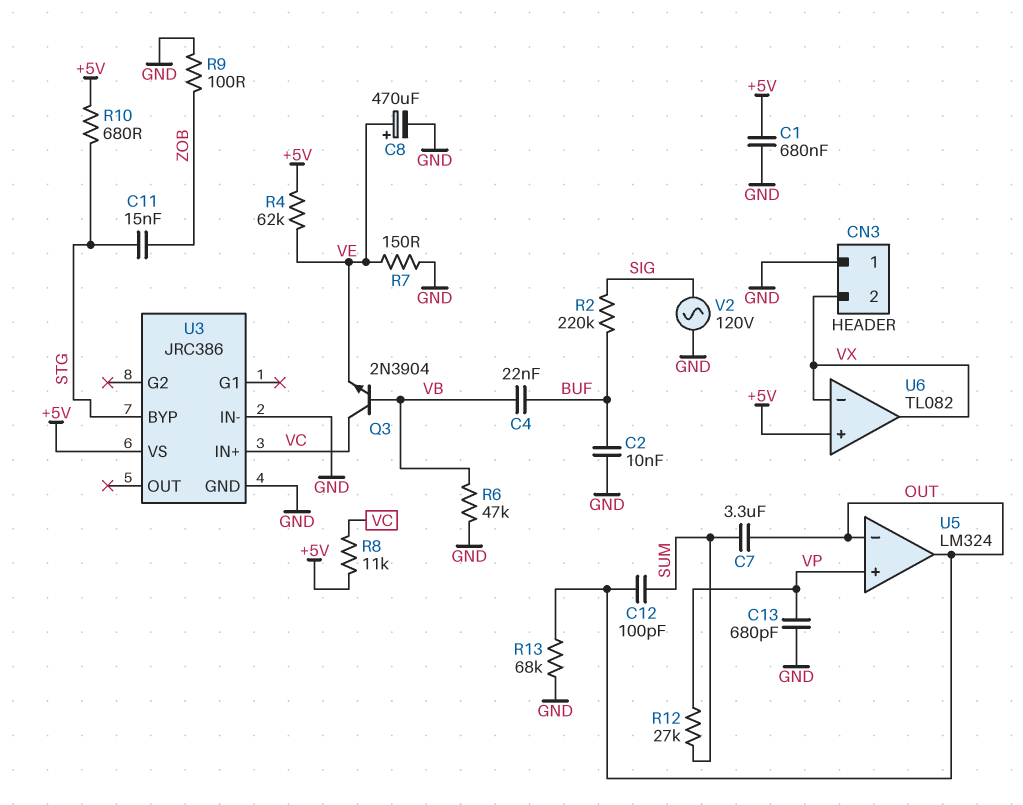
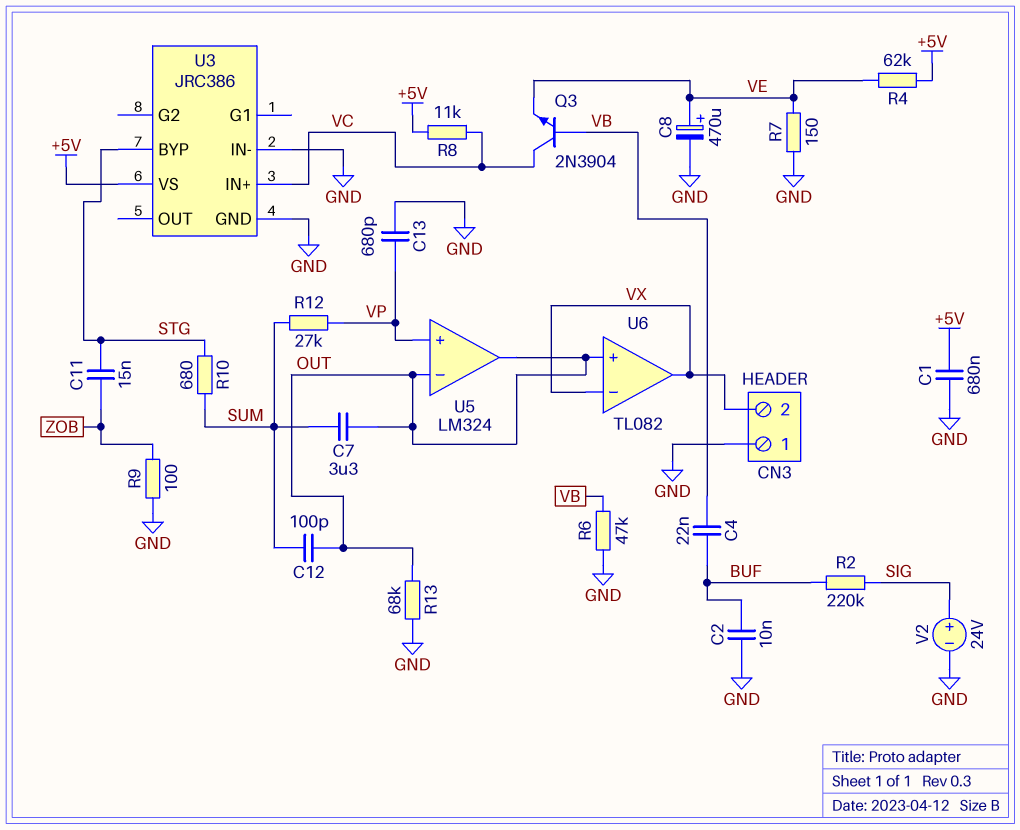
R10: 680 (+5V, STG) -> 680 (STG, SUM)
U6 pin in+: +5V -> OUT
V2: AC 120V (GND, SIG) -> 24V (plus SIG, minus GND)

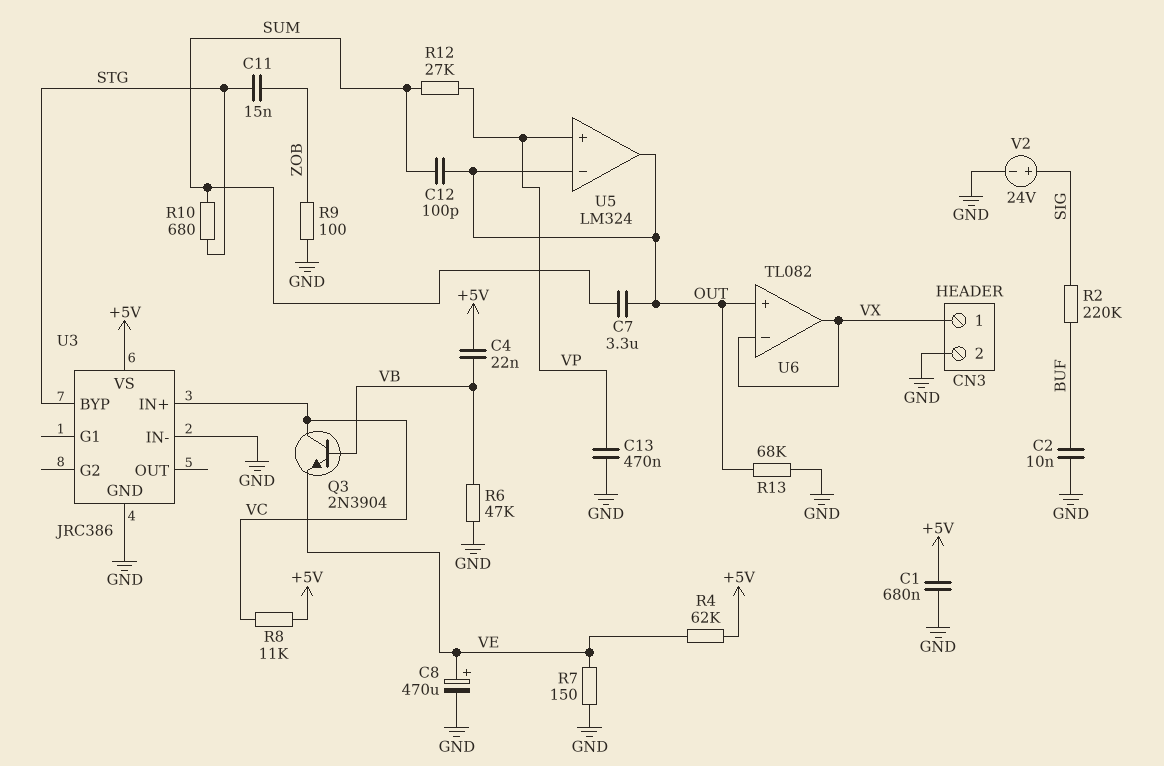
C4: 22nF (BUF, VB) -> 22nF (+5V, VB)
C13: 680pF (GND, VP) -> 470nF (GND, VP)
CN3 pin 1: GND -> VX
CN3 pin 2: VX -> GND

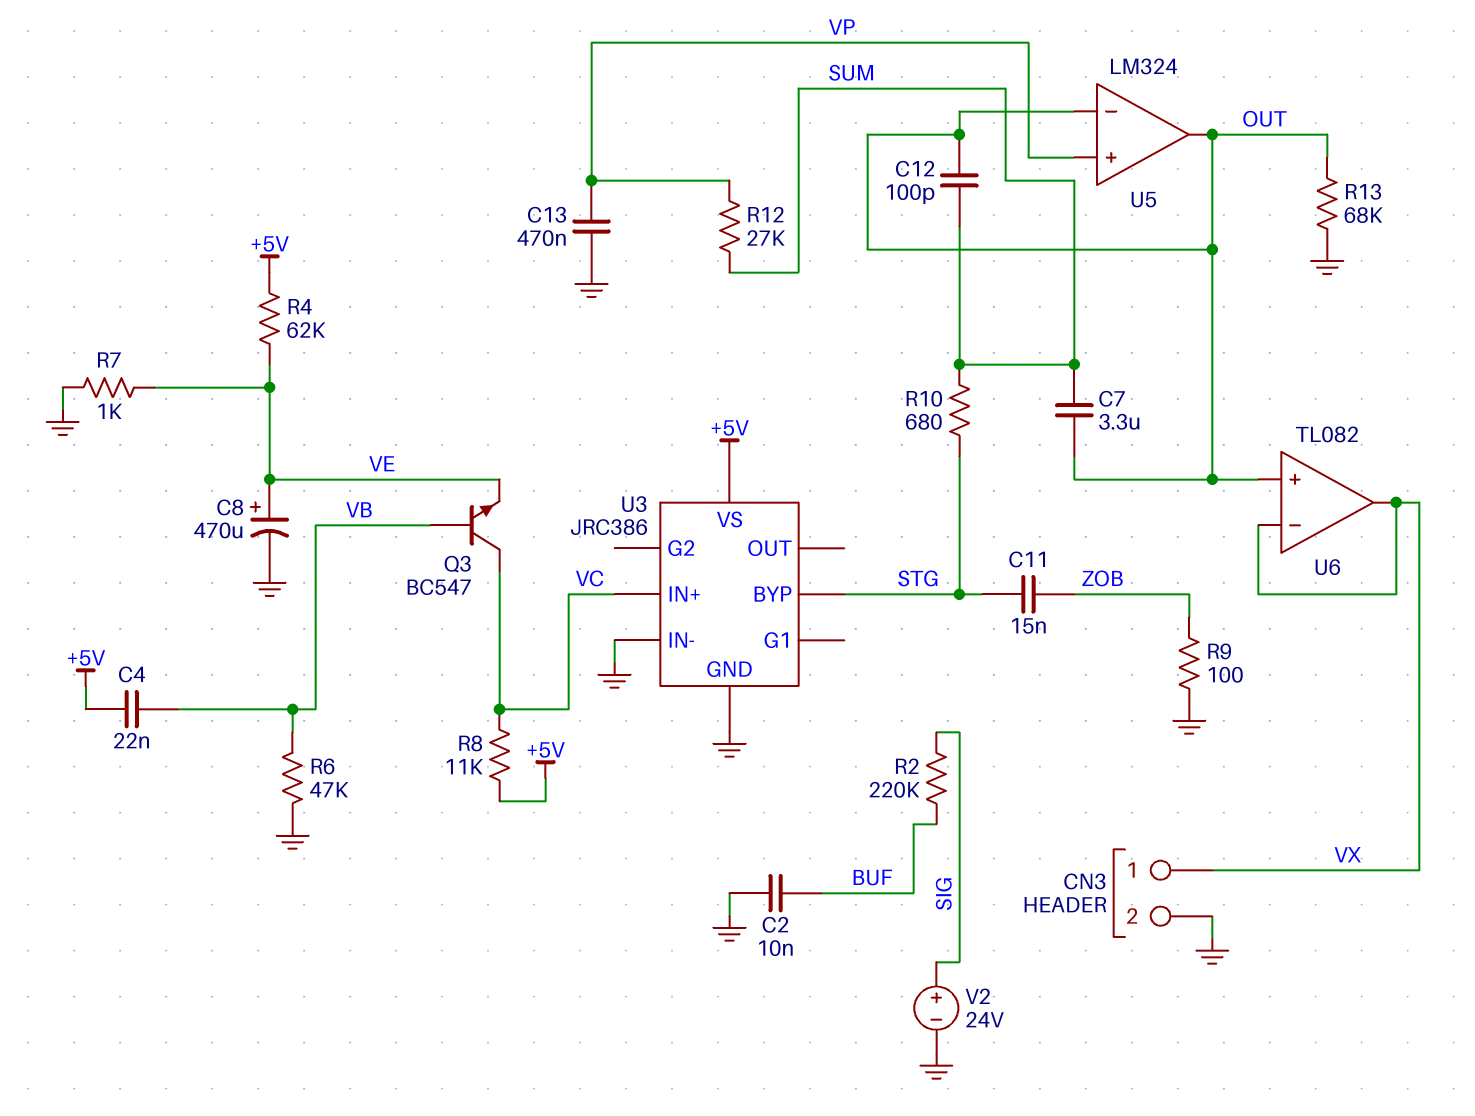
C1: 680nF (+5V, GND) -> none
Q3: NPN 2N3904 (B VB, C VC, E VE) -> NPN BC547 (B VB, C VC, E VE)
R7: 150 (GND, VE) -> 1k (GND, VE)

